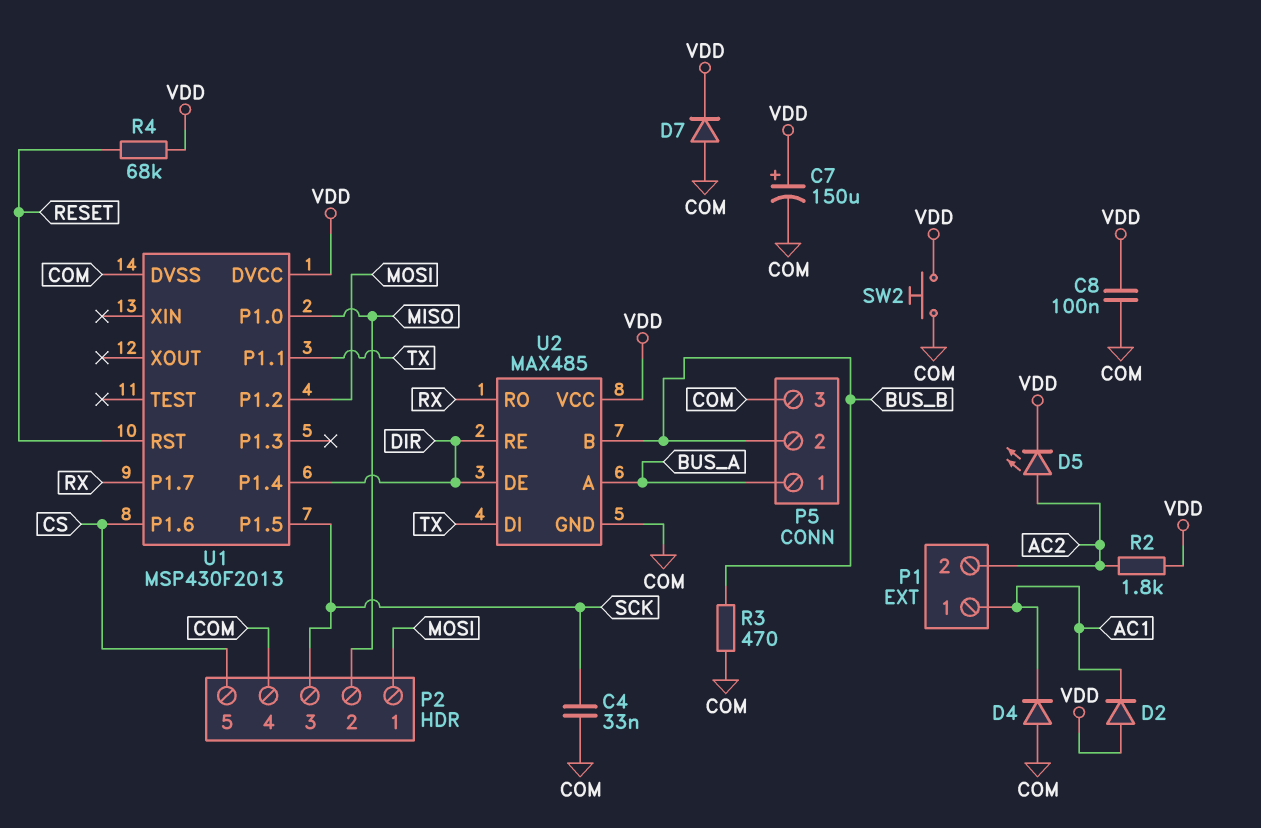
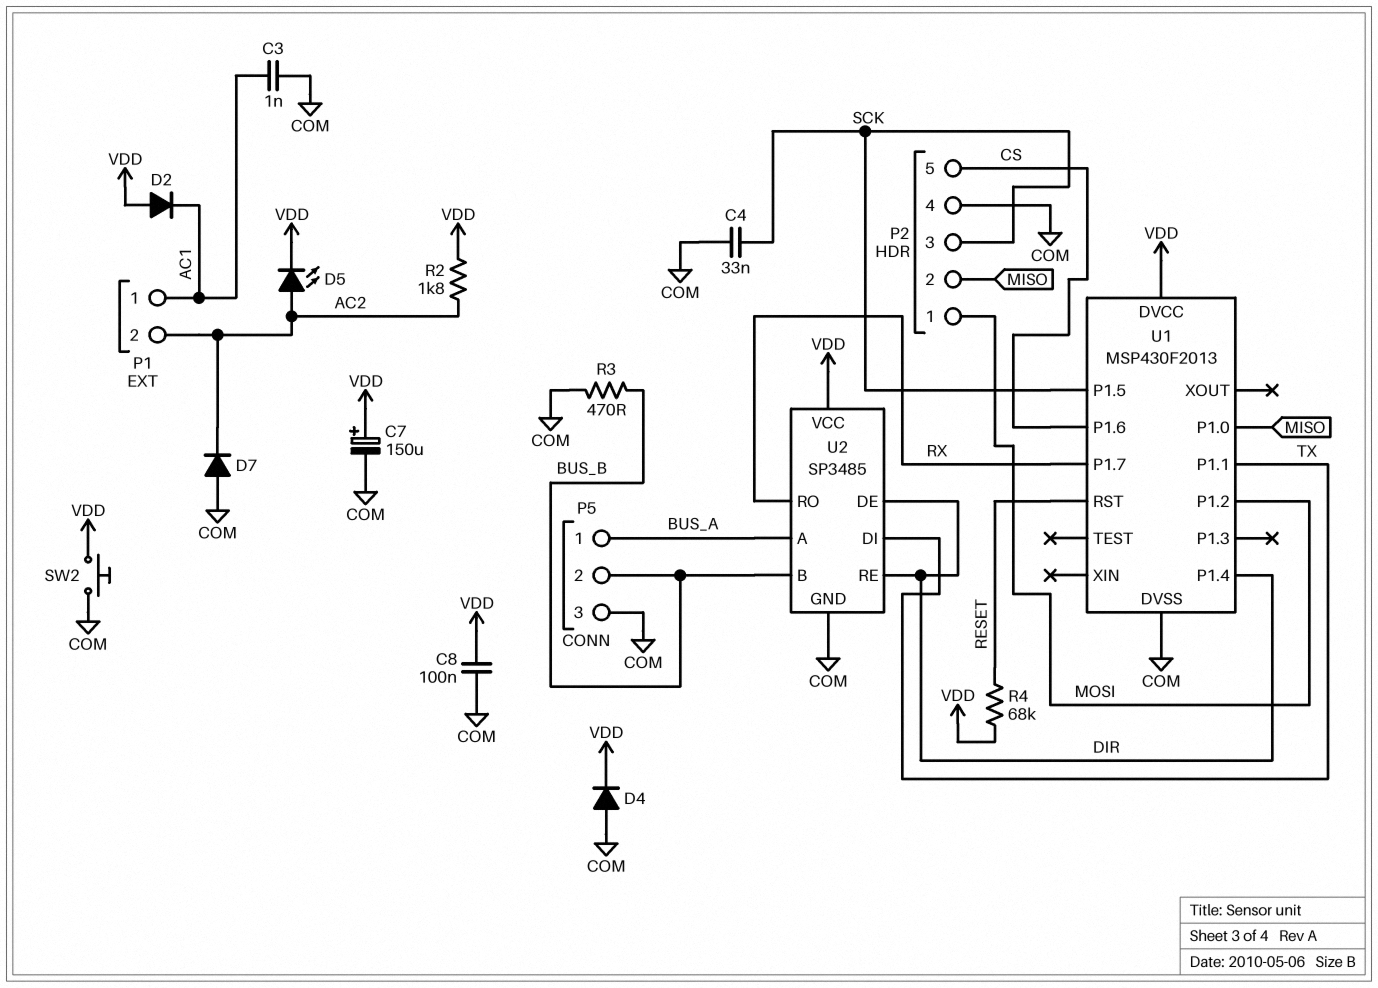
C3: none -> 1nF (AC1, COM)
D4: diode (A COM, K AC1) -> diode (A COM, K VDD)
D7: diode (A COM, K VDD) -> diode (A COM, K AC2)
U2: MAX485 -> SP3485

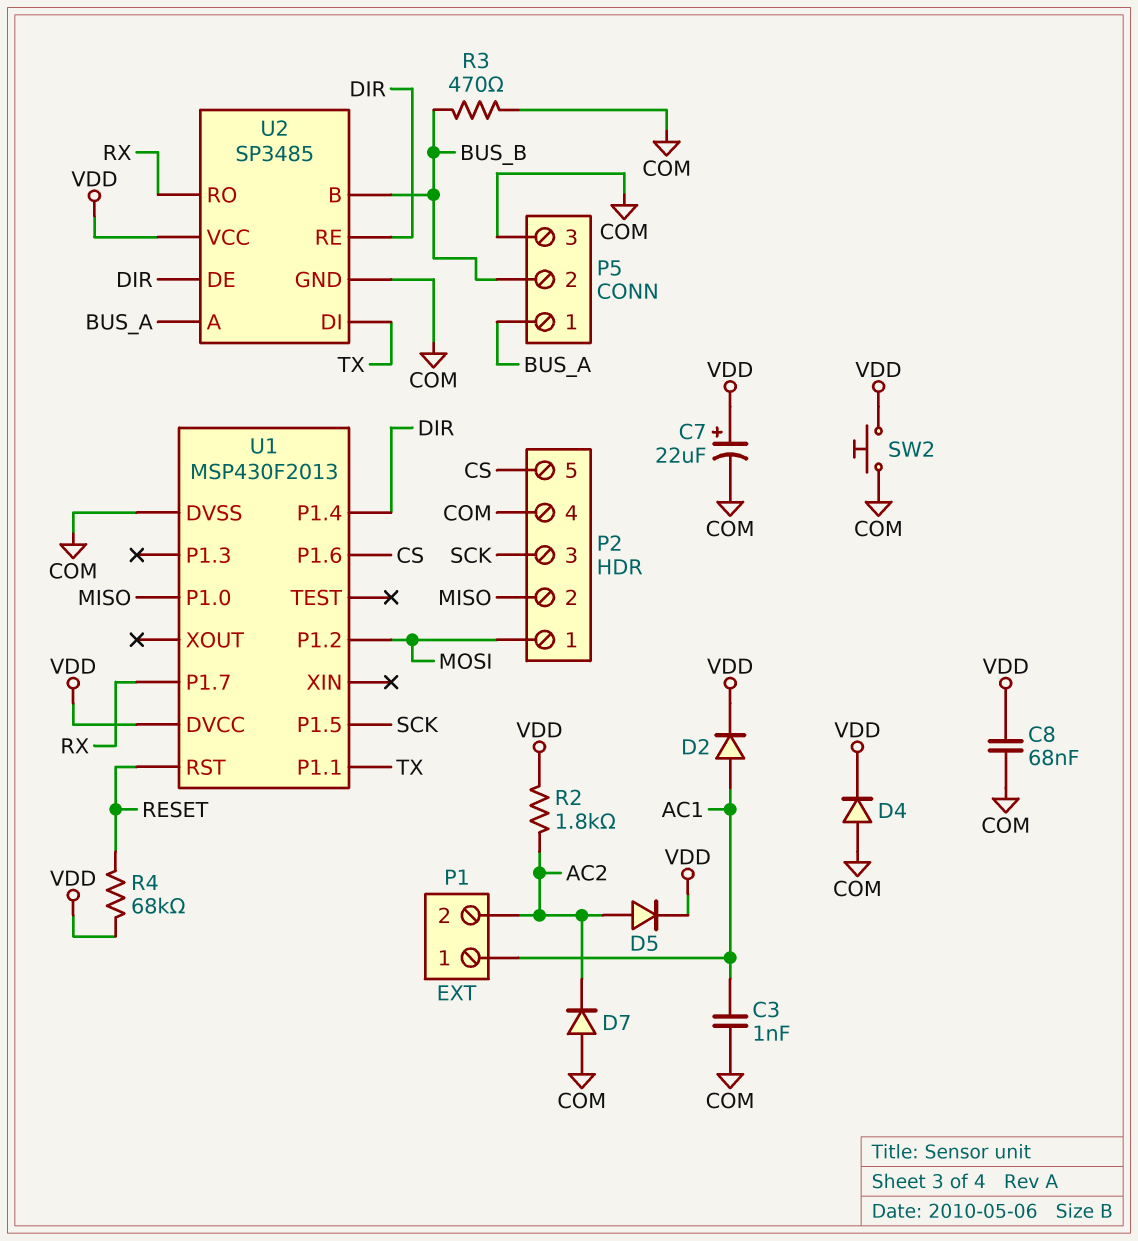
C4: 33nF (COM, SCK) -> none
C7: 150uF (plus VDD, minus COM) -> 22uF (plus VDD, minus COM)
C8: 100nF (COM, VDD) -> 68nF (COM, VDD)
D2: diode (A VDD, K AC1) -> diode (A AC1, K VDD)
D5: LED (A AC2, K VDD) -> diode (A AC2, K VDD)

